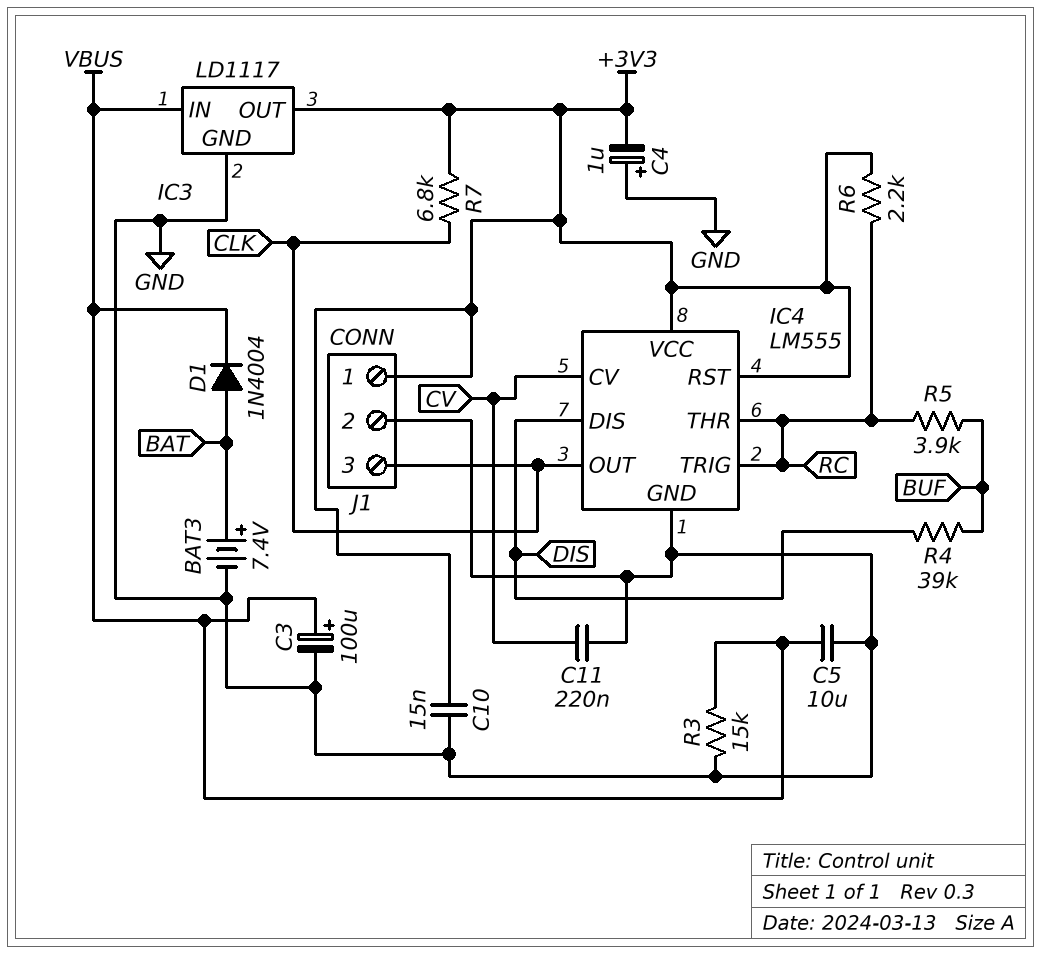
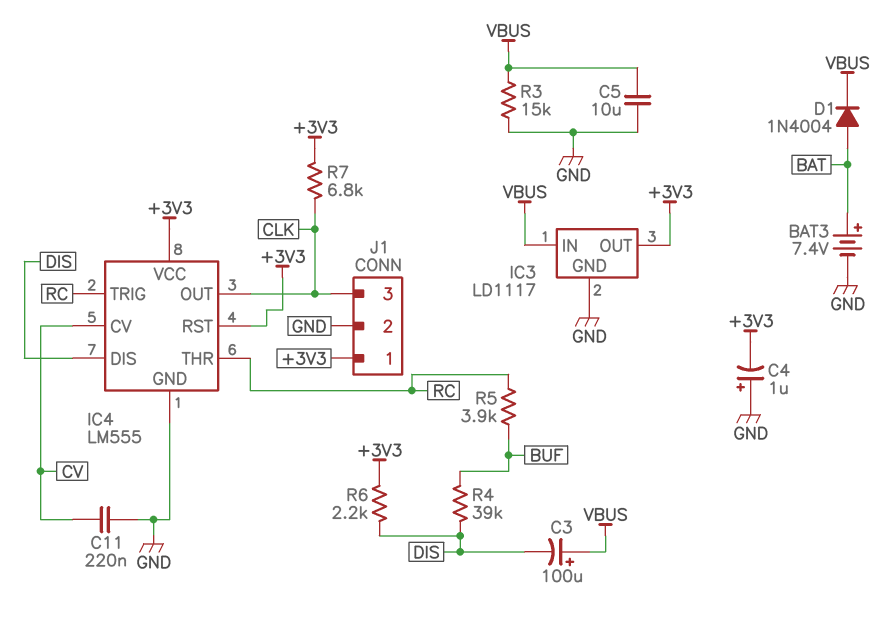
C3: 100uF (plus VBUS, minus GND) -> 100uF (plus VBUS, minus DIS)
C10: 15nF (+3V3, GND) -> none
R6: 2.2k (+3V3, RC) -> 2.2k (+3V3, DIS)

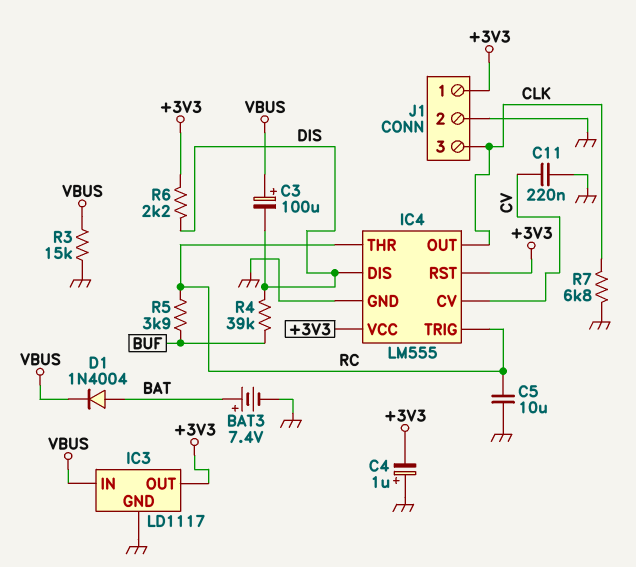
C5: 10uF (GND, VBUS) -> 10uF (GND, RC)
R7: 6.8k (+3V3, CLK) -> 6.8k (CLK, GND)

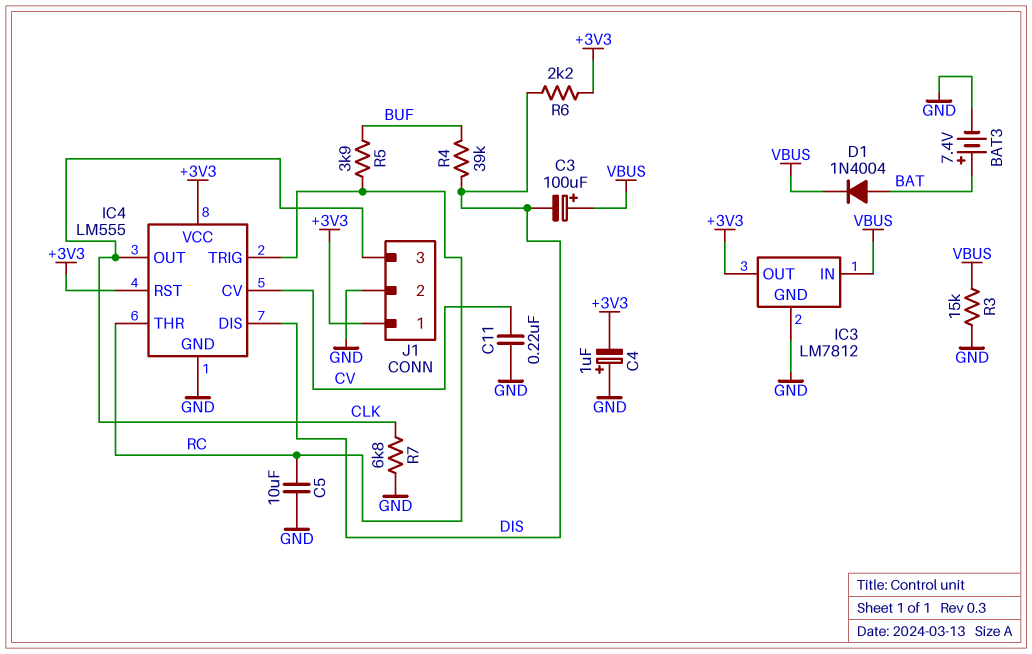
IC3: LD1117 -> LM7812

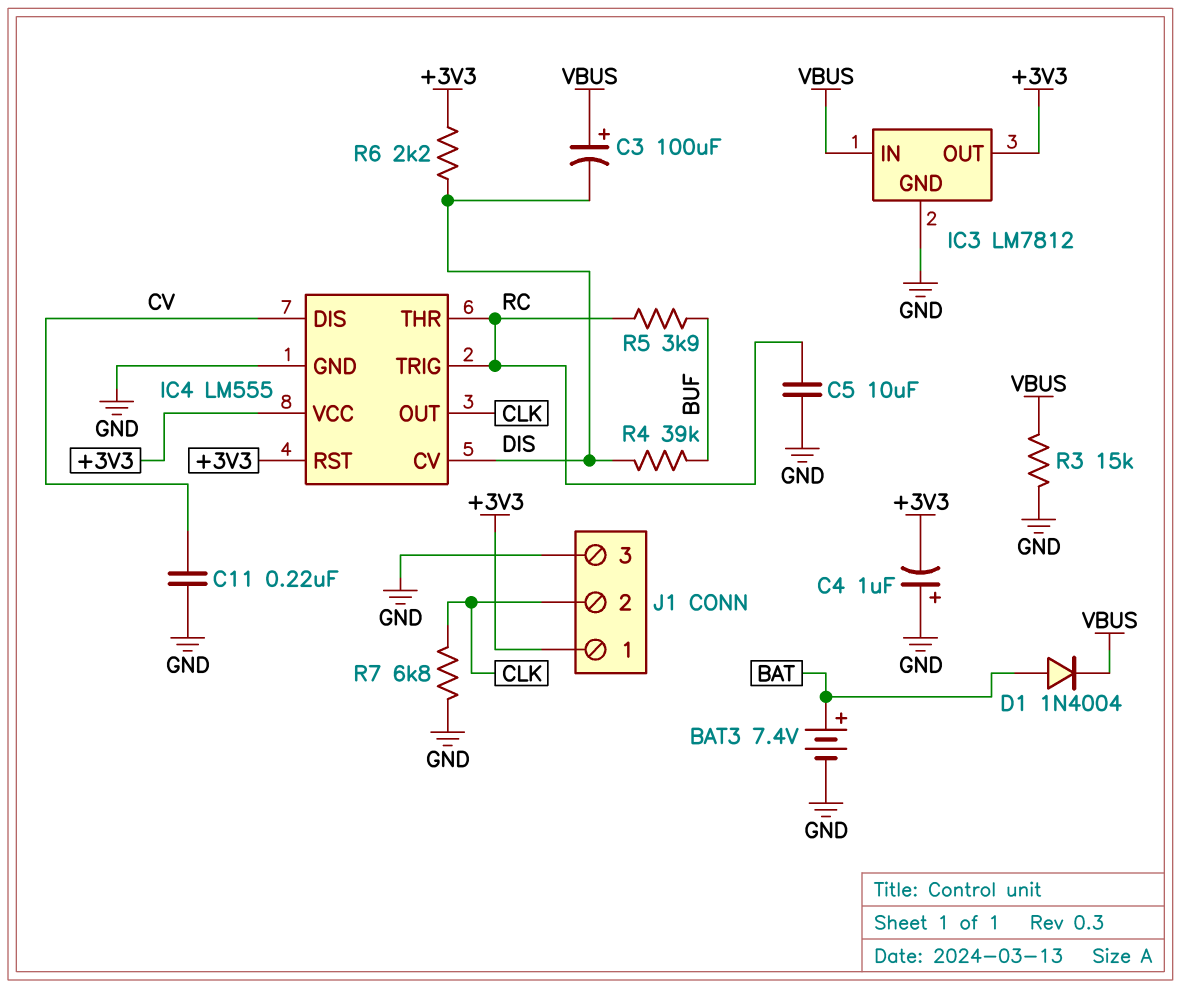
IC4 pin CV: CV -> DIS
IC4 pin DIS: DIS -> CV
J1 pin 2: GND -> CLK
J1 pin 3: CLK -> GND

